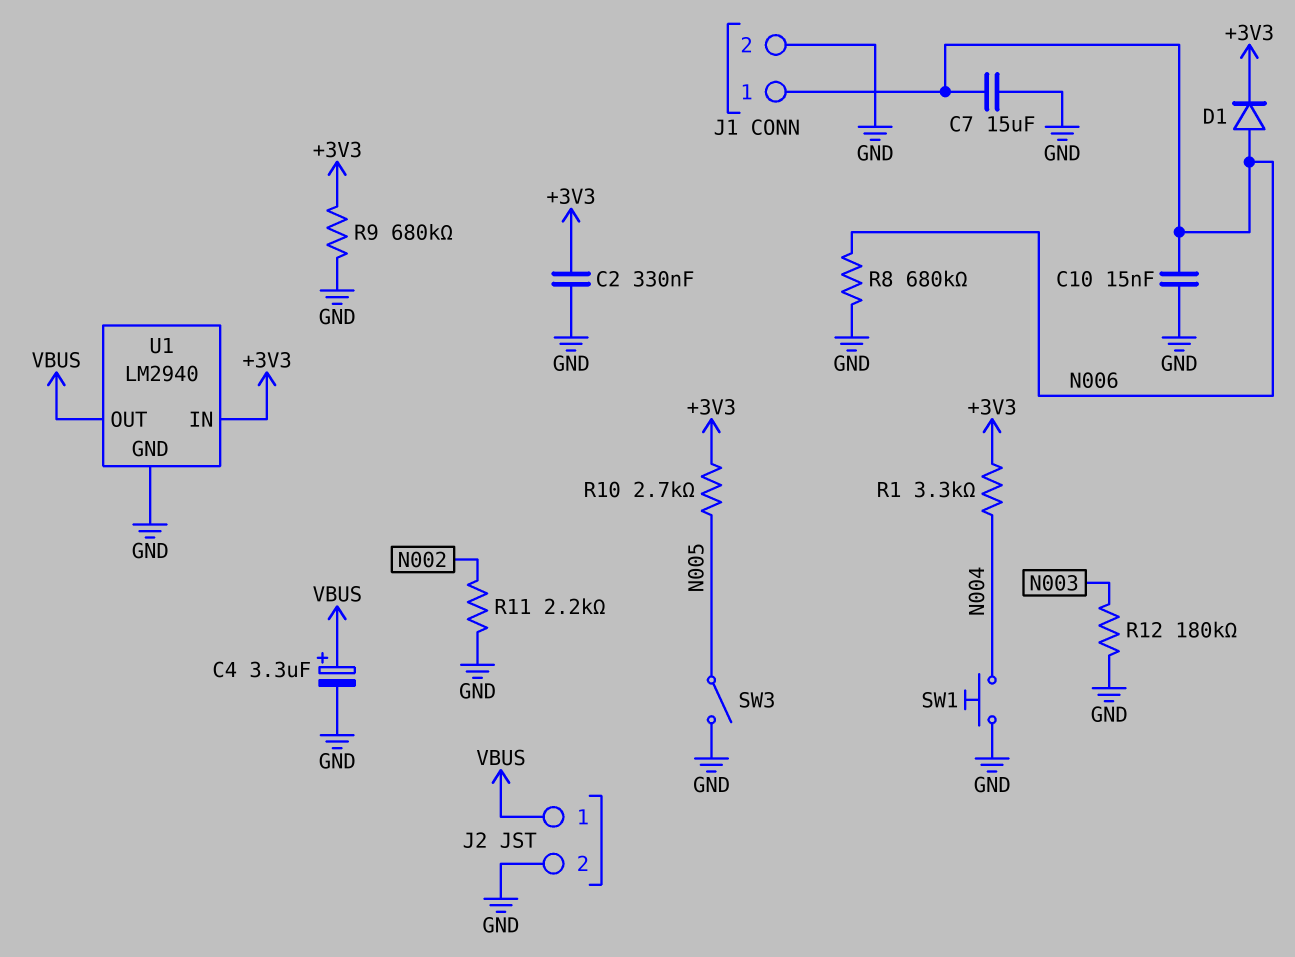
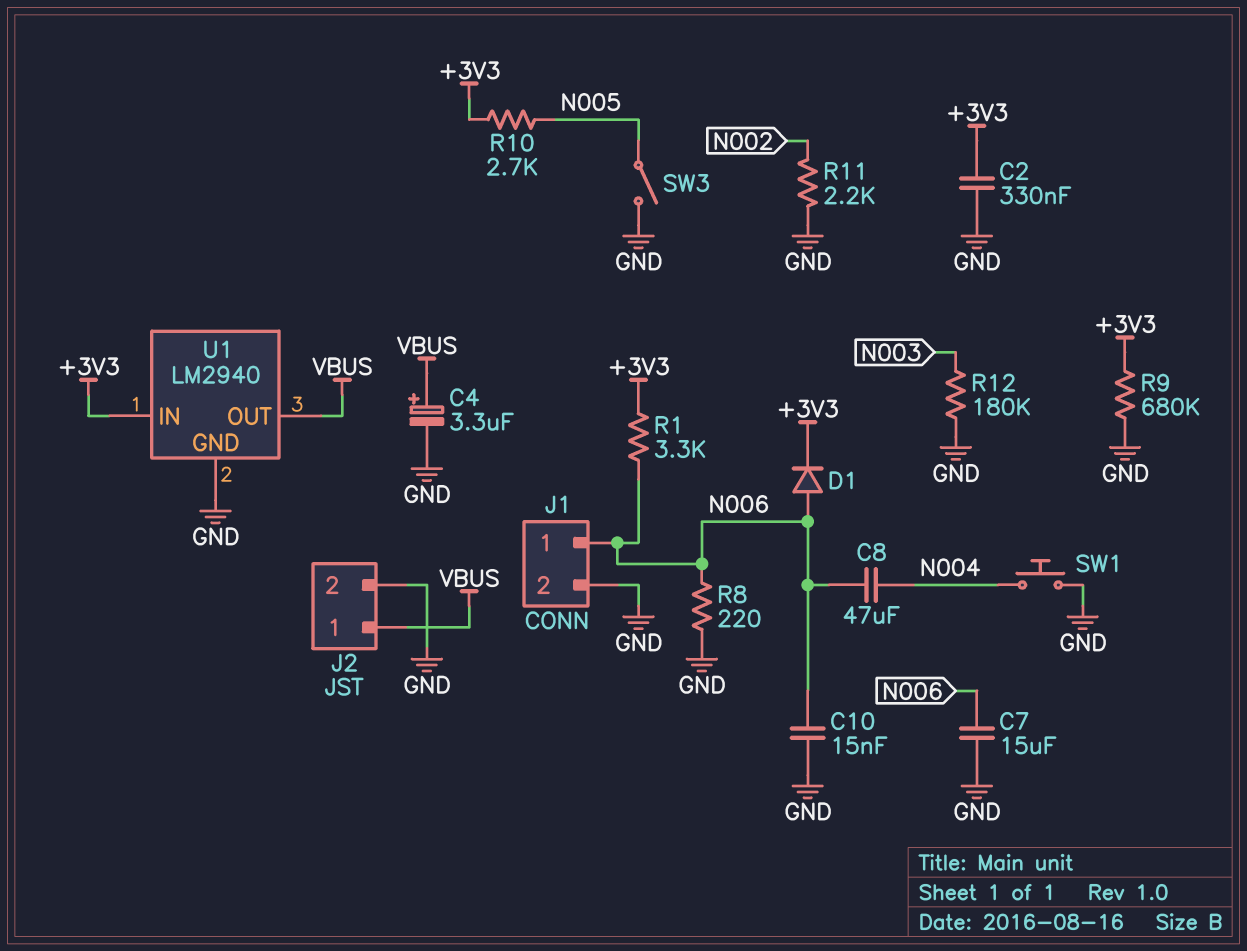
C8: none -> 47uF (N004, N006)
R1: 3.3k (+3V3, N004) -> 3.3k (+3V3, N006)
R8: 680k (GND, N006) -> 220 (GND, N006)

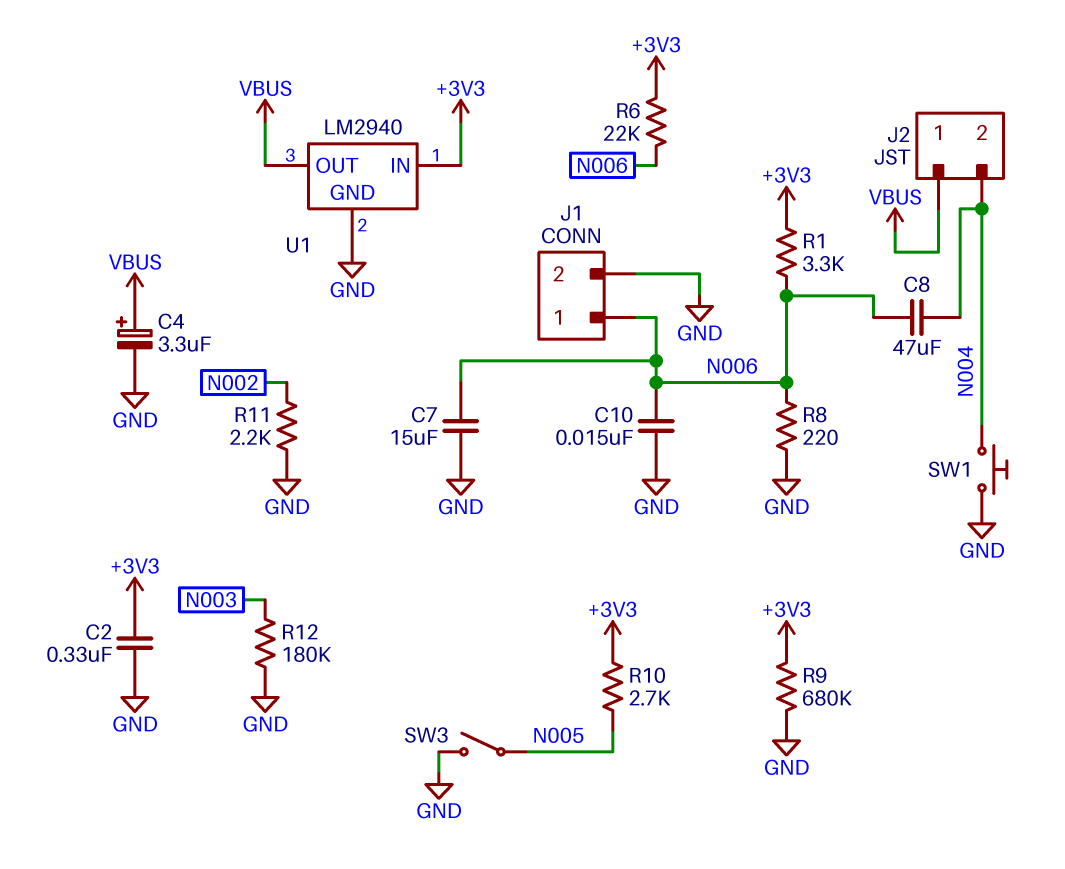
D1: diode (A N006, K +3V3) -> none
J2 pin 2: GND -> N004
R6: none -> 22k (+3V3, N006)

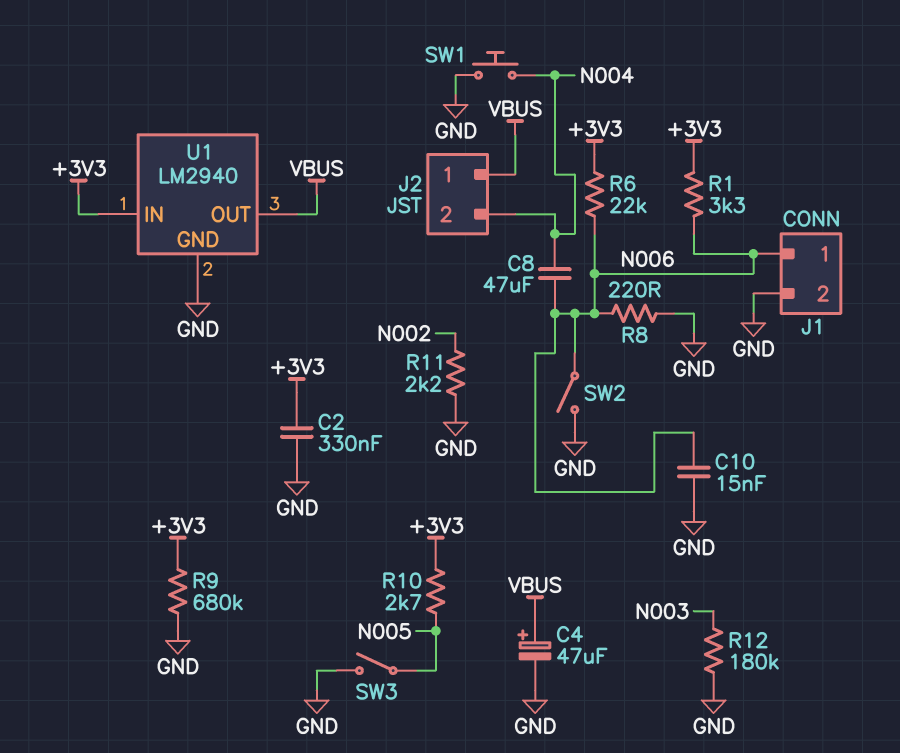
C4: 3.3uF (plus VBUS, minus GND) -> 47uF (plus VBUS, minus GND)
C7: 15uF (GND, N006) -> none
SW2: none -> switch (GND, N006)

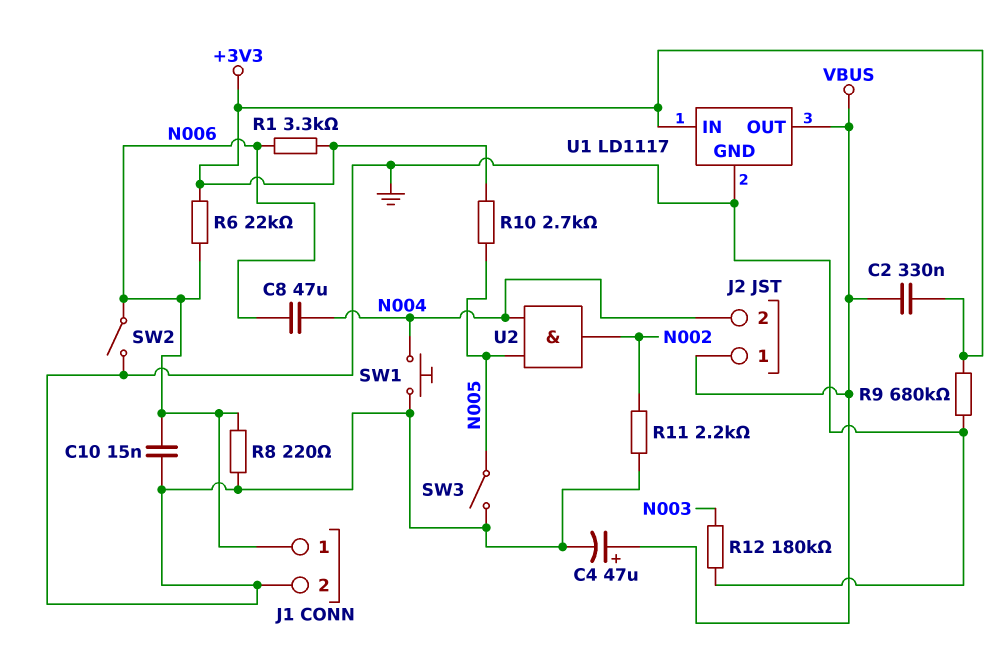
C2: 330nF (+3V3, GND) -> 330nF (+3V3, VBUS)
U1: LM2940 -> LD1117
U2: none -> AND (in N004, in N005, out N002)

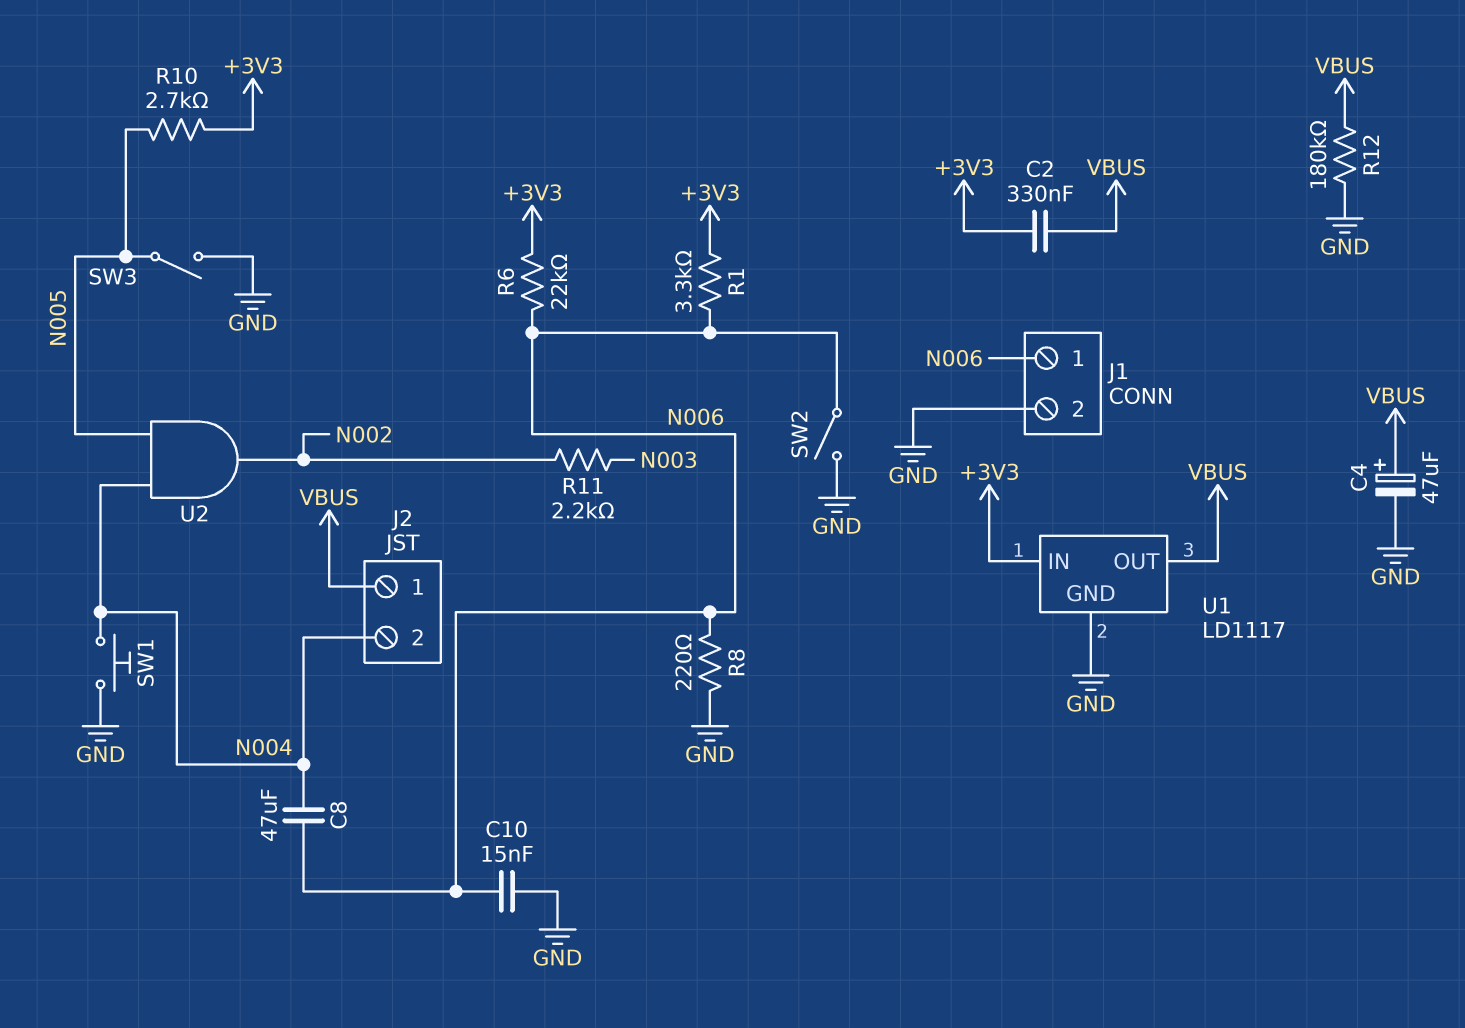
R9: 680k (+3V3, GND) -> none
R11: 2.2k (GND, N002) -> 2.2k (N002, N003)
R12: 180k (GND, N003) -> 180k (GND, VBUS)

